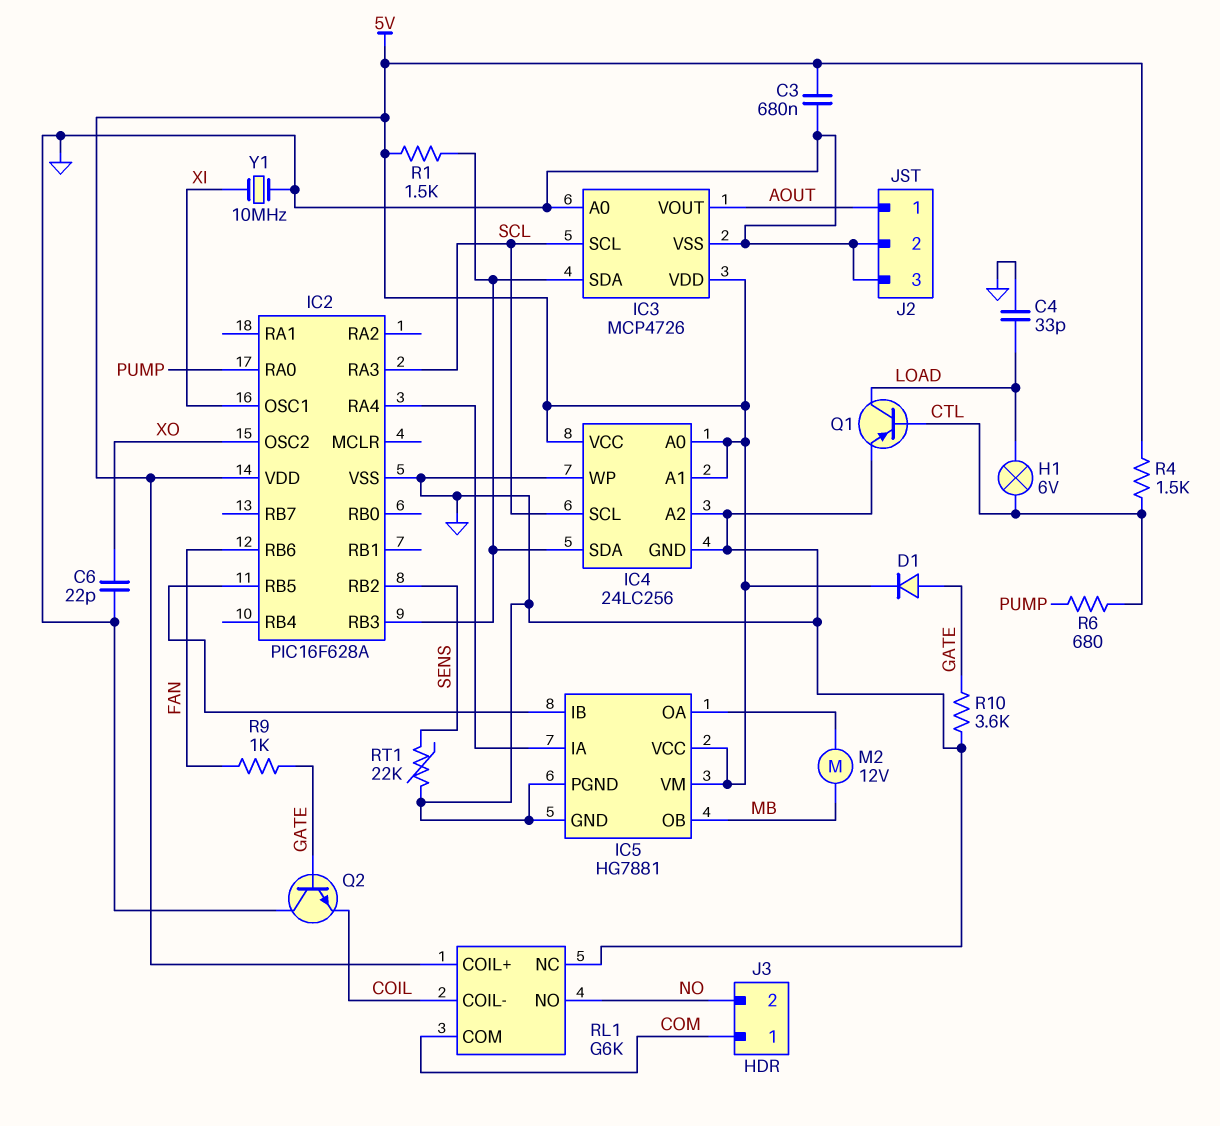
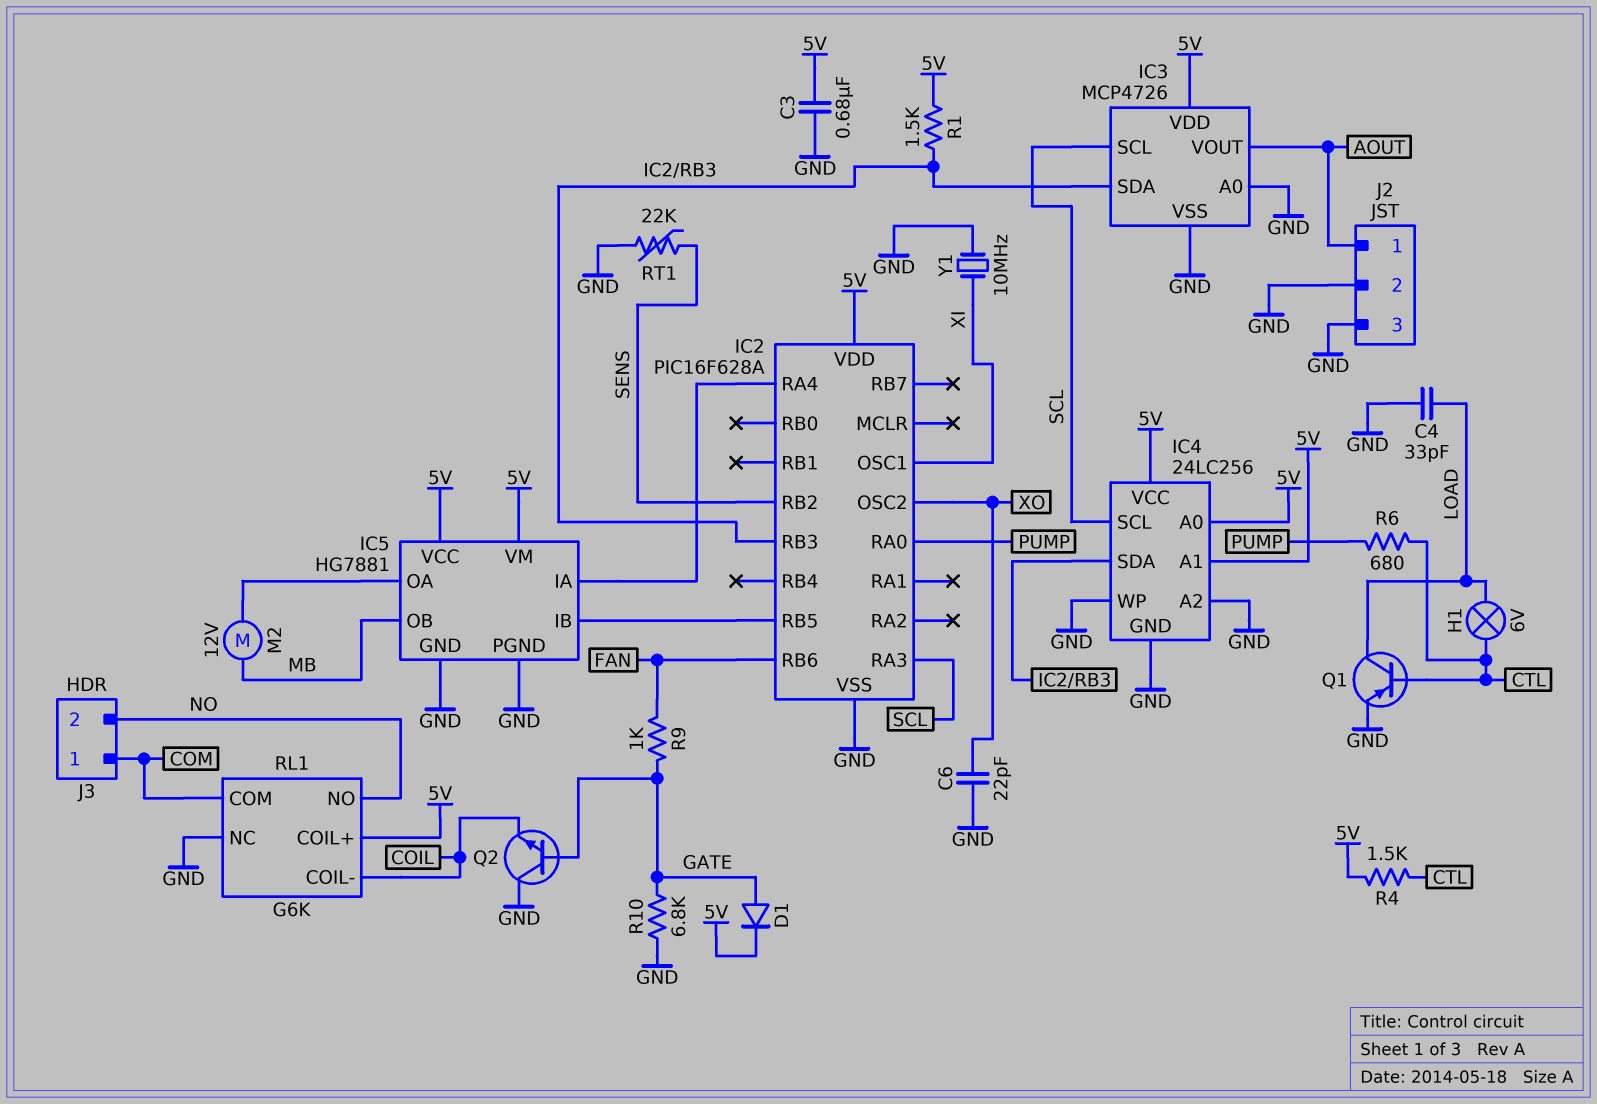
R10: 3.6k (GATE, GND) -> 6.8k (GATE, GND)

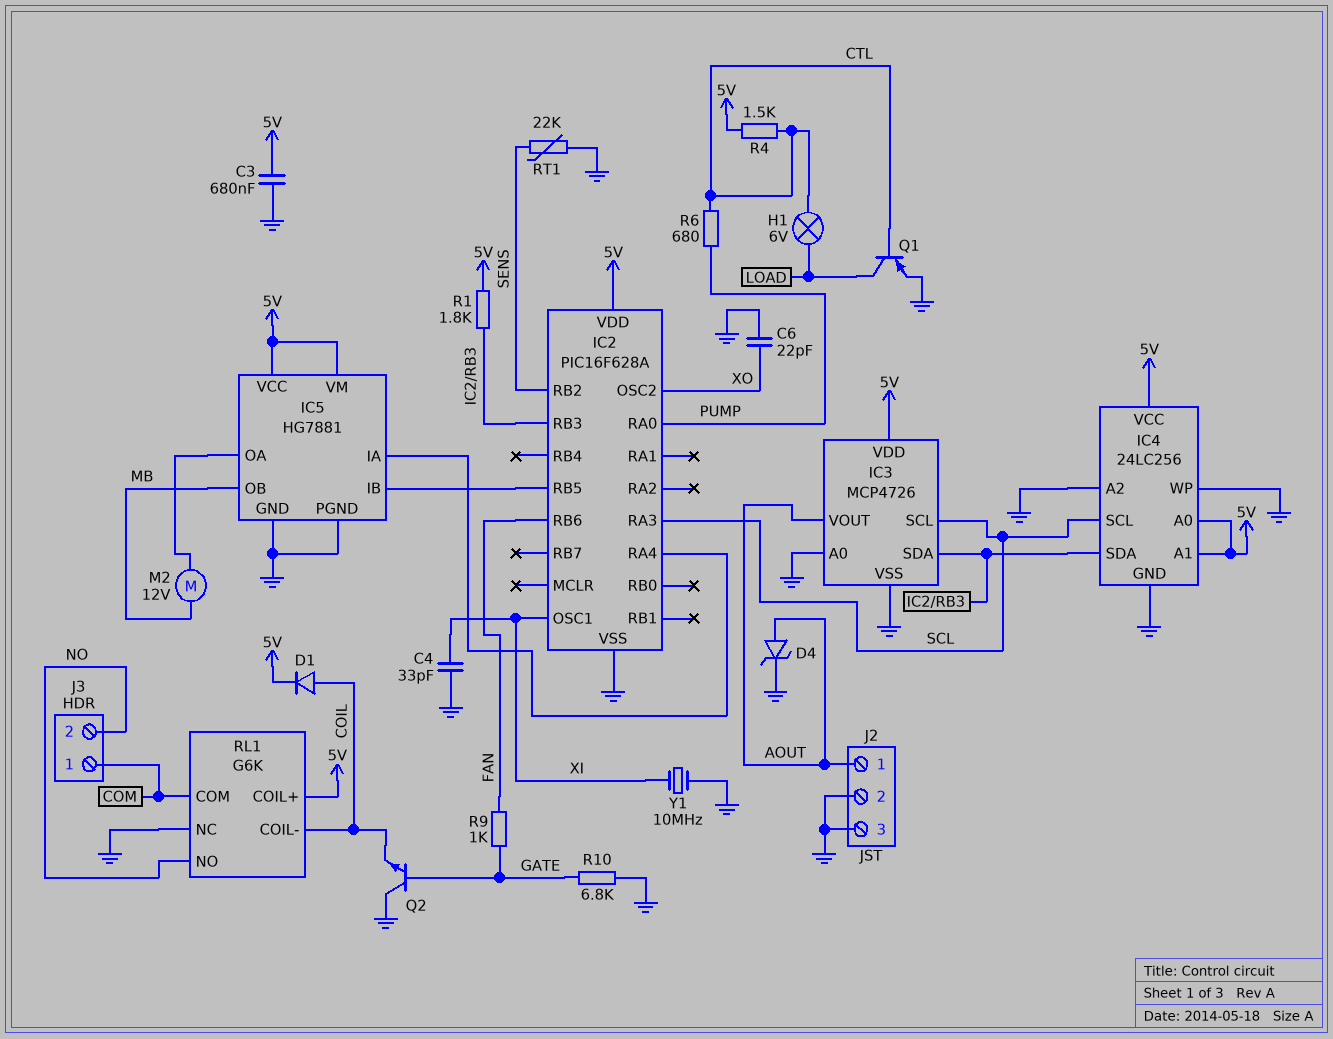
C4: 33pF (GND, LOAD) -> 33pF (GND, XI)
D1: diode (A GATE, K 5V) -> diode (A COIL, K 5V)
D4: none -> zener (A AOUT, K GND)
R1: 1.5k (5V, IC2/RB3) -> 1.8k (5V, IC2/RB3)

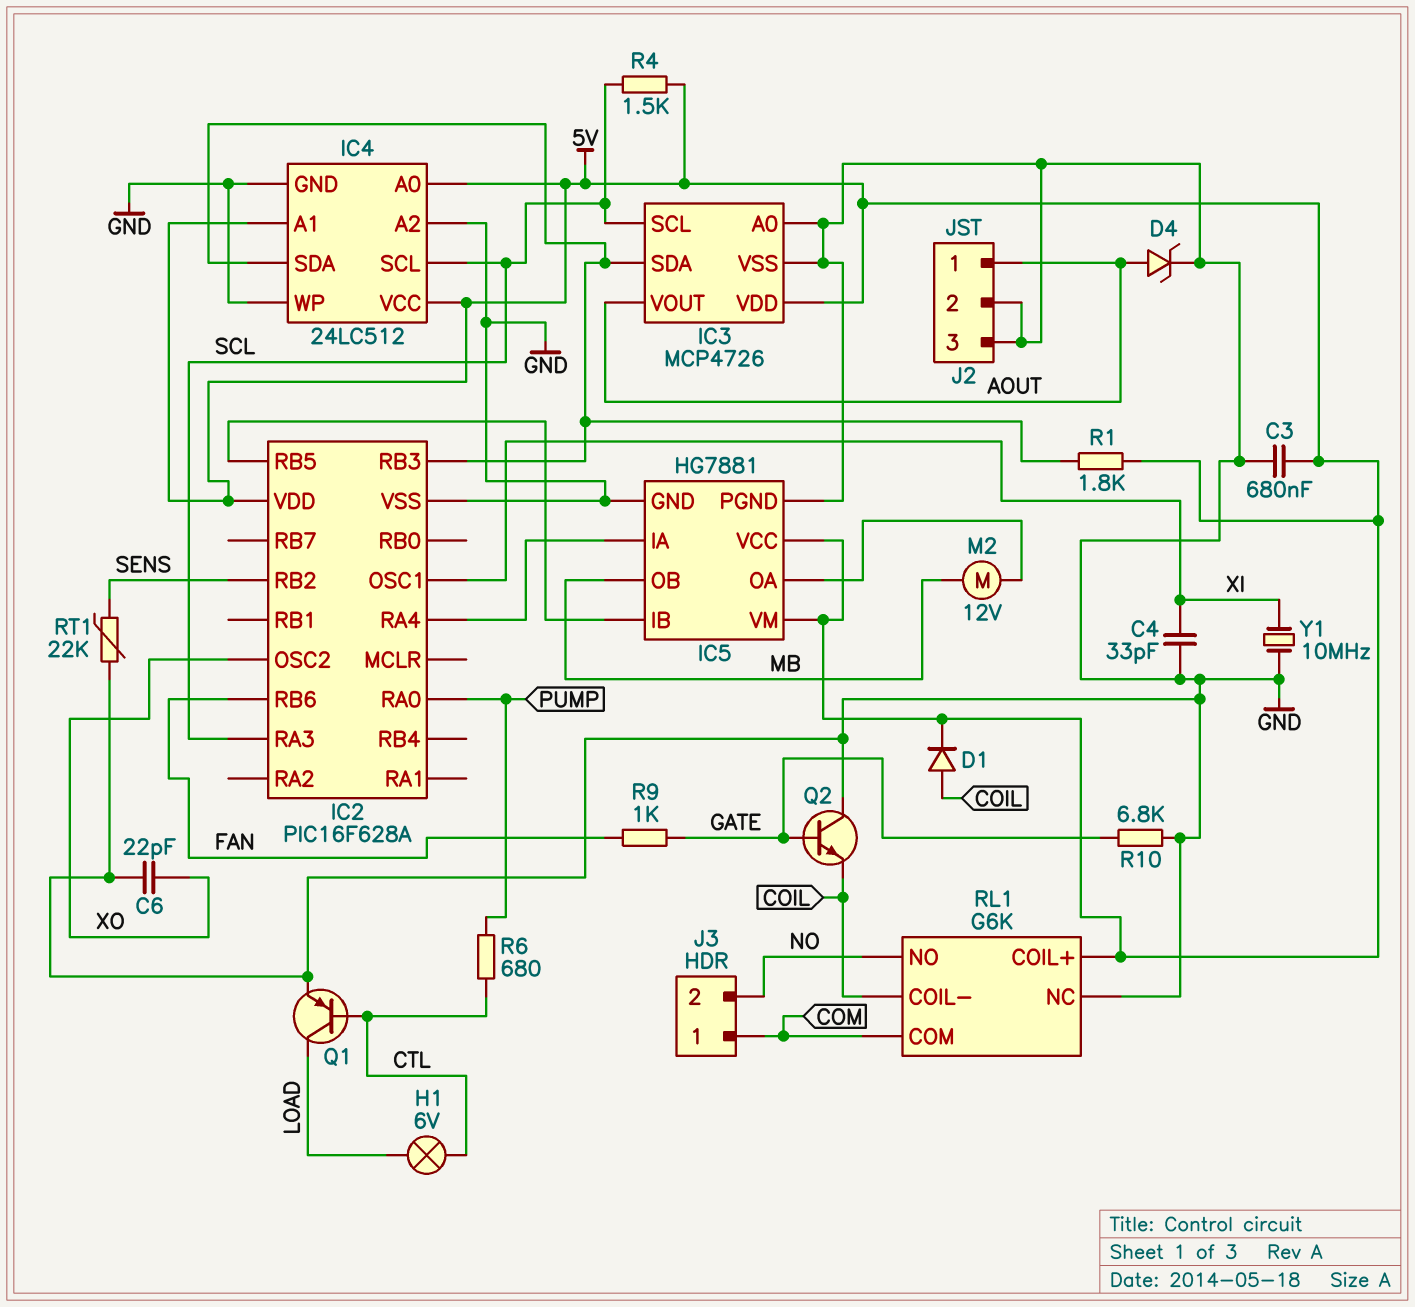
IC4: 24LC256 -> 24LC512
R4: 1.5k (5V, CTL) -> 1.5k (5V, SCL)

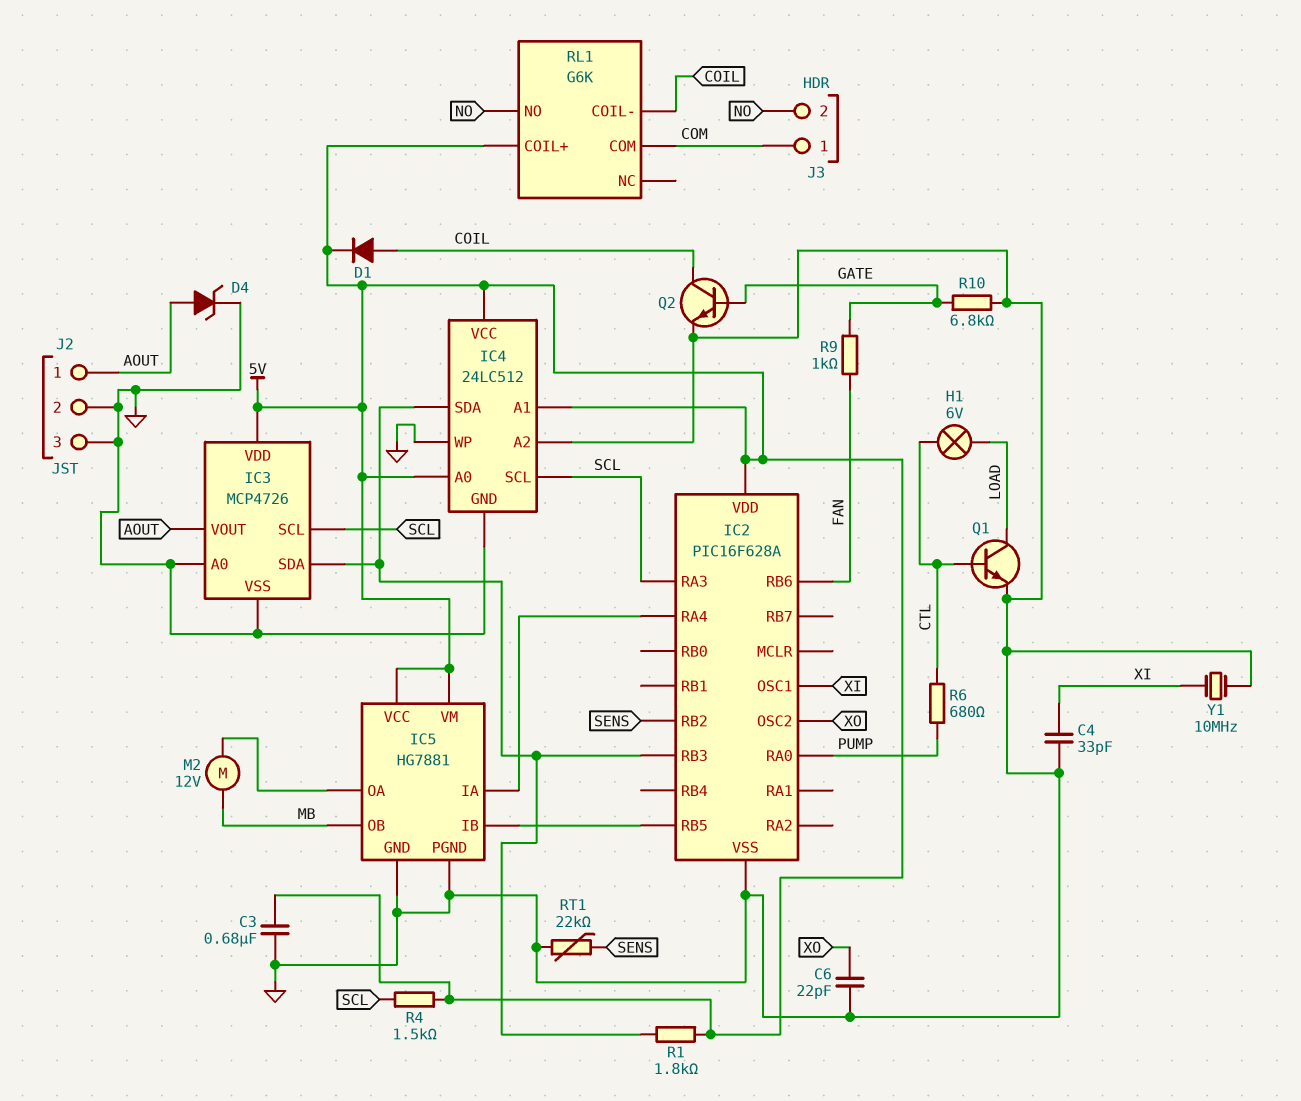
Q1: PNP (B CTL, C LOAD, E GND) -> NPN (B CTL, C LOAD, E GND)
Q2: NPN (B GATE, C GND, E COIL) -> NPN (B GATE, C COIL, E GND)
RL1 pin NC: GND -> none

